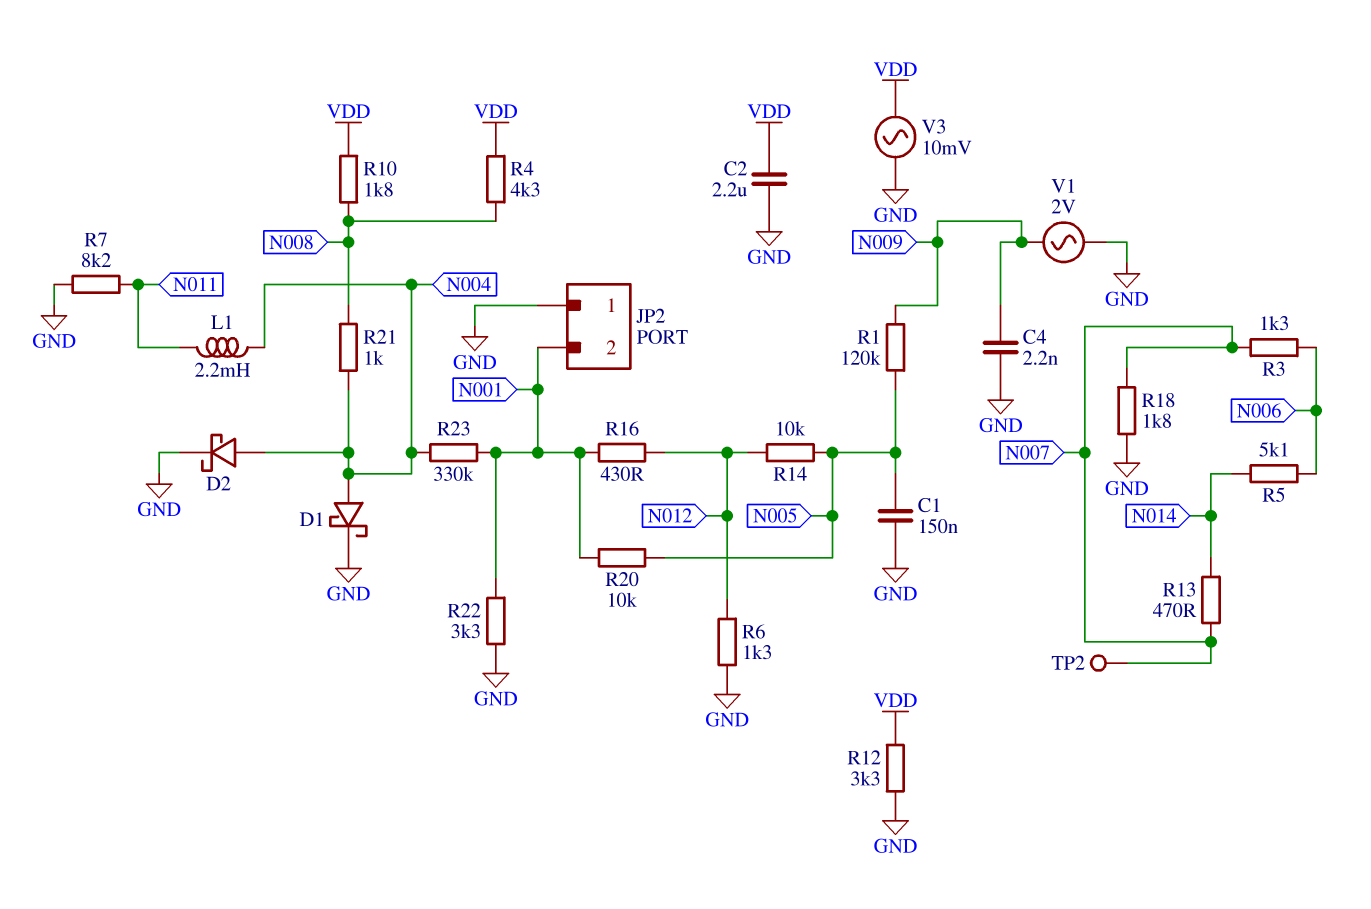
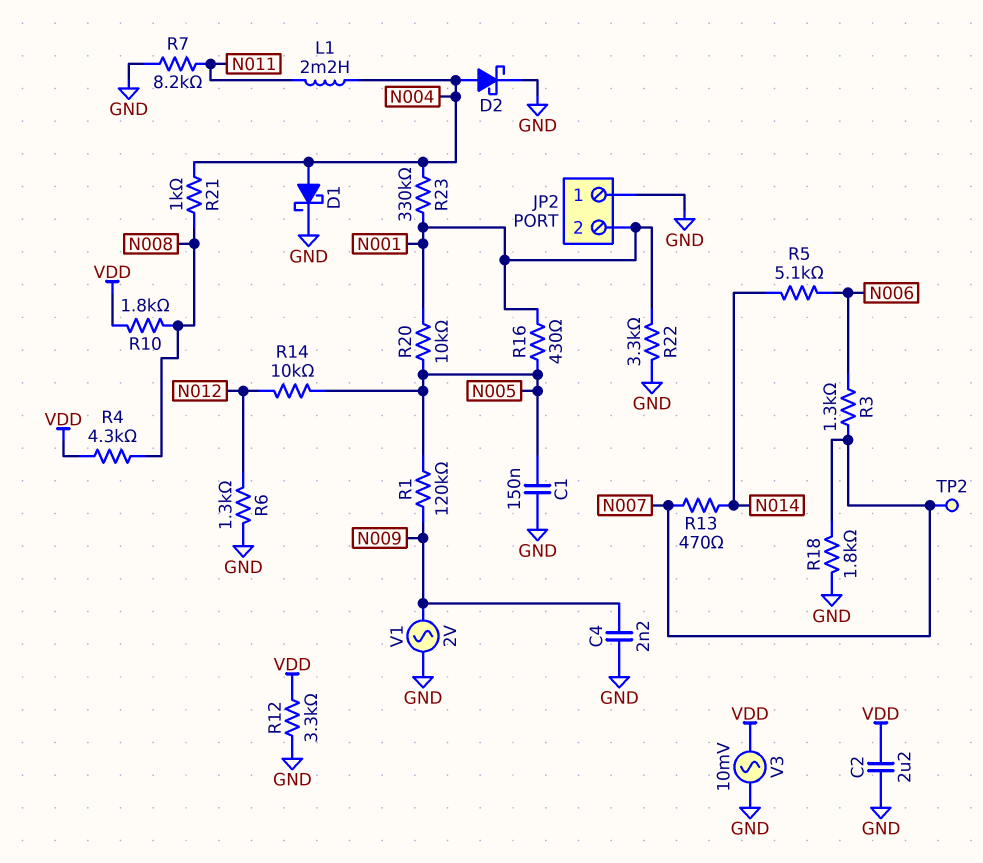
R16: 430 (N001, N012) -> 430 (N001, N005)

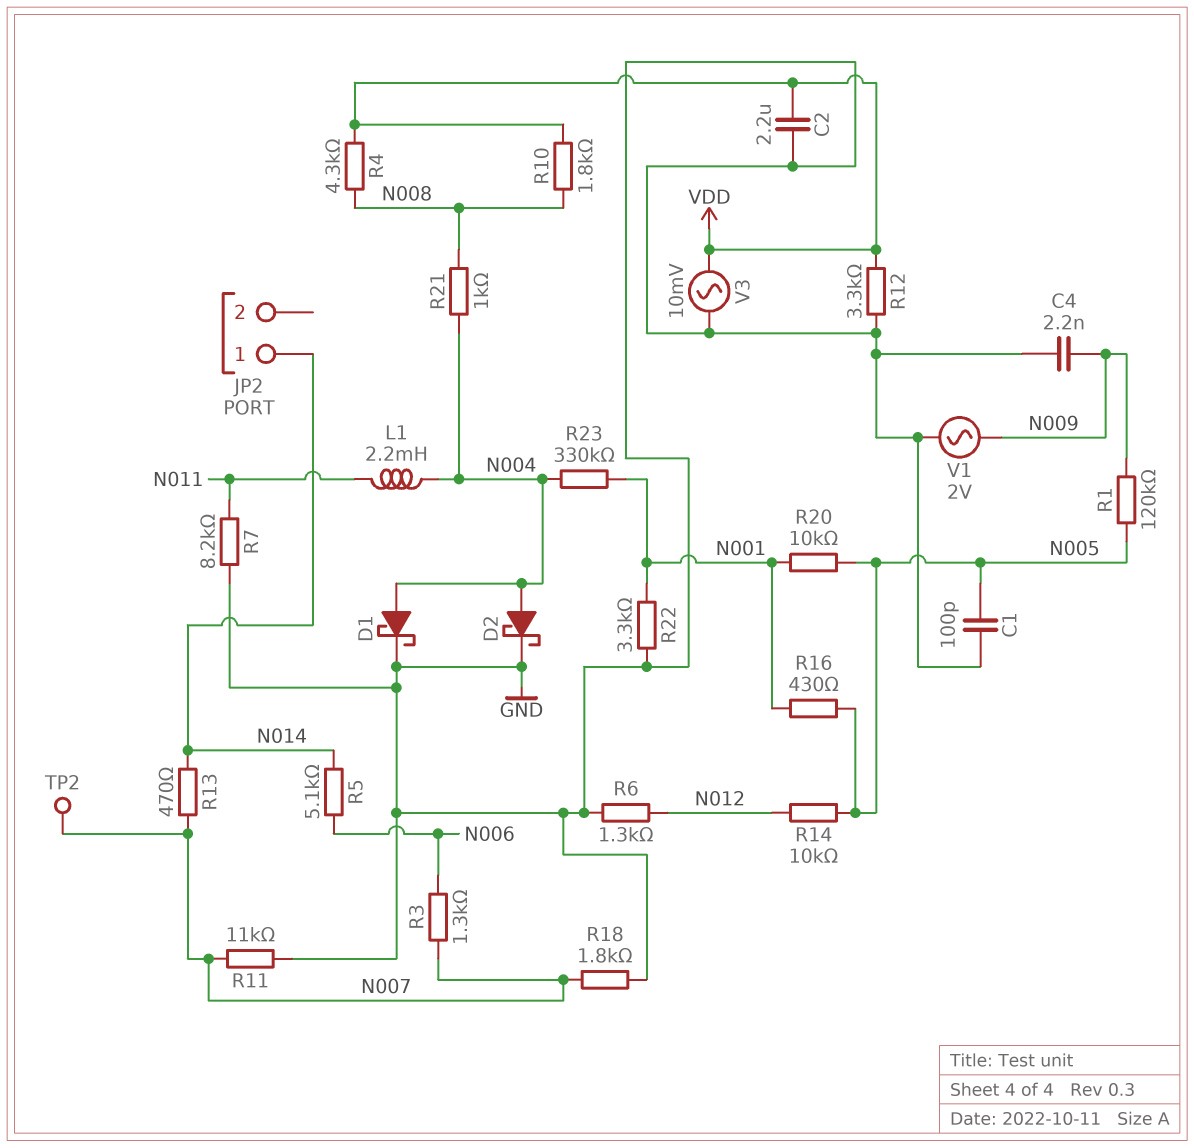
C1: 150nF (GND, N005) -> 100pF (GND, N005)
JP2 pin 1: GND -> N014
JP2 pin 2: N001 -> none
R11: none -> 11k (GND, N007)

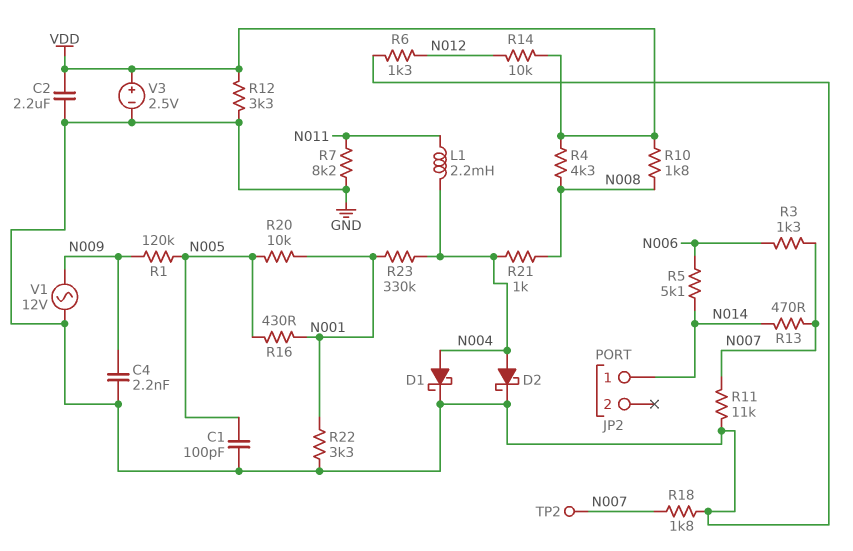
R14: 10k (N005, N012) -> 10k (N012, VDD)
V1: AC 2V (GND, N009) -> AC 12V (GND, N009)
V3: AC 10mV (GND, VDD) -> 2.5V (plus VDD, minus GND)

